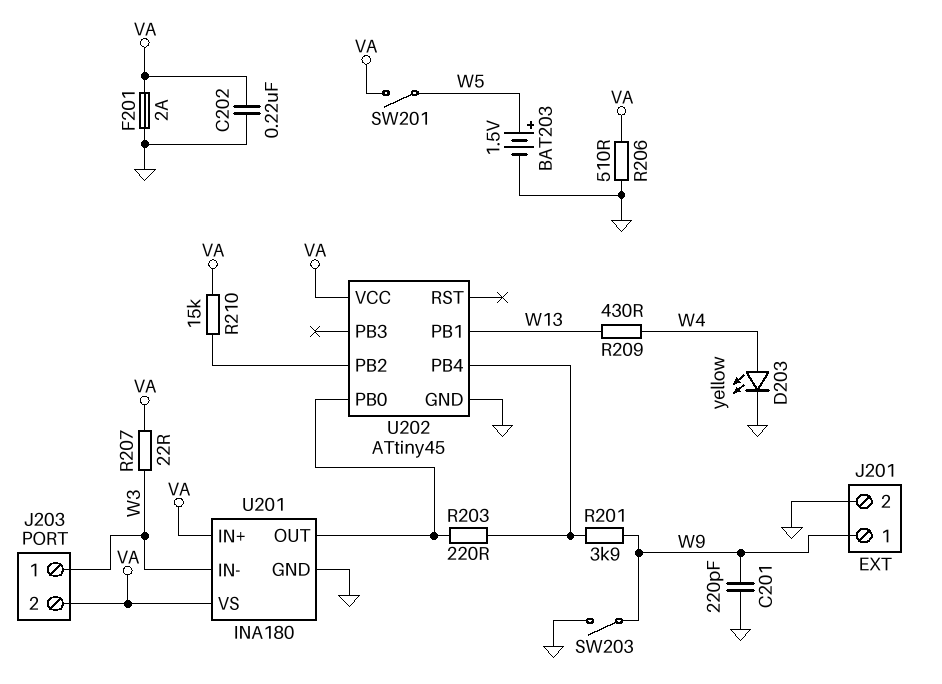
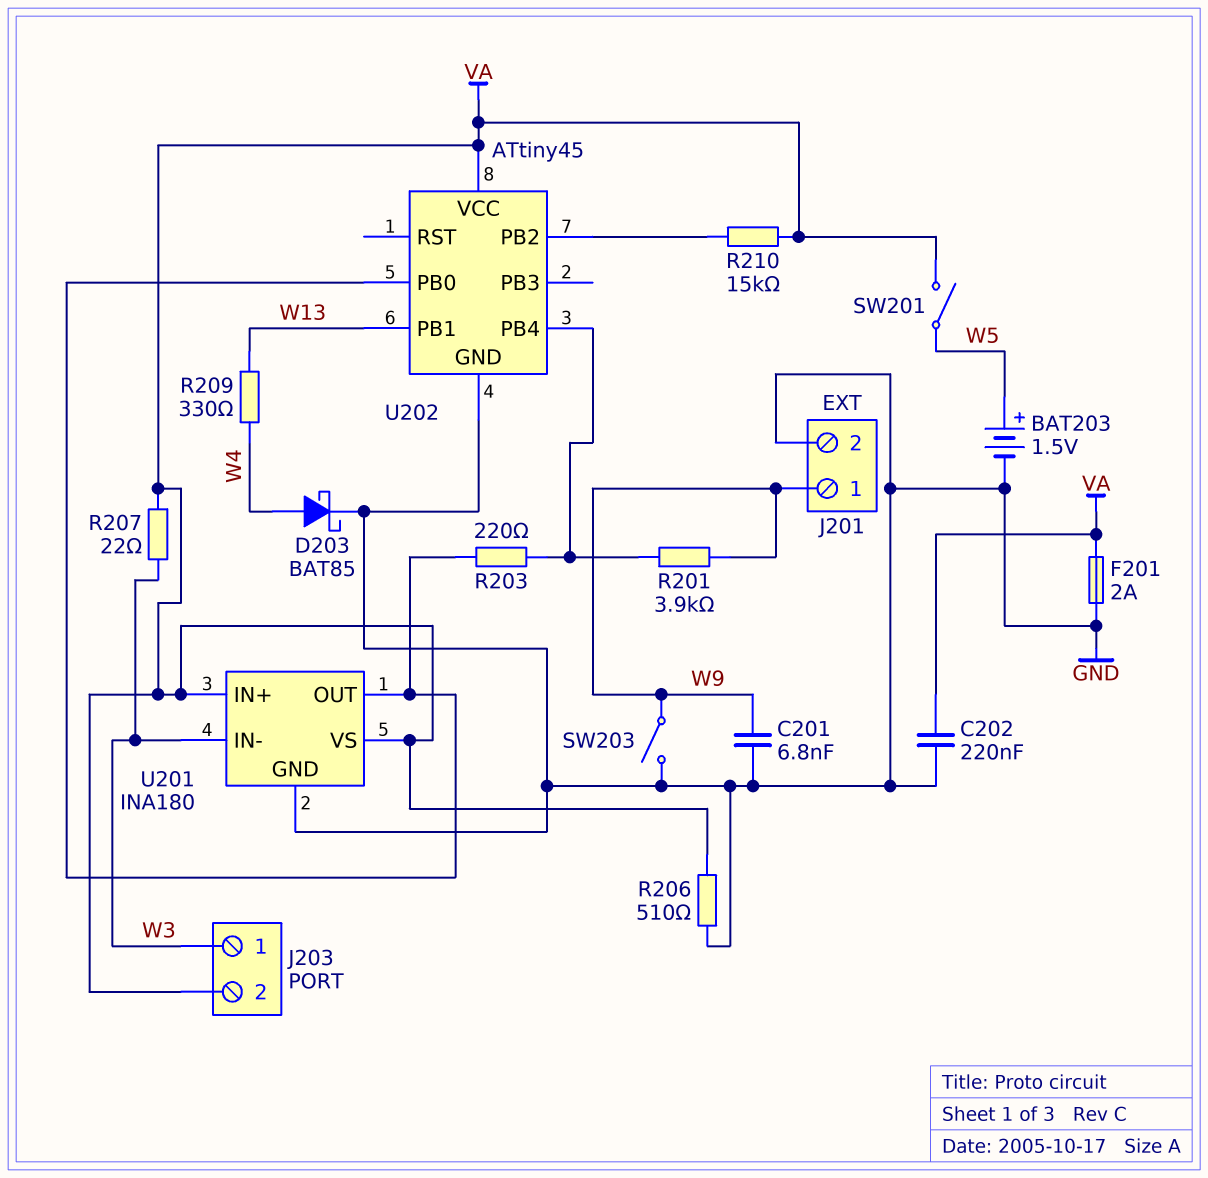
C201: 220pF (GND, W9) -> 6.8nF (GND, W9)
D203: LED yellow (A W4, K GND) -> schottky BAT85 (A W4, K GND)
R209: 430 (W4, W13) -> 330 (W4, W13)

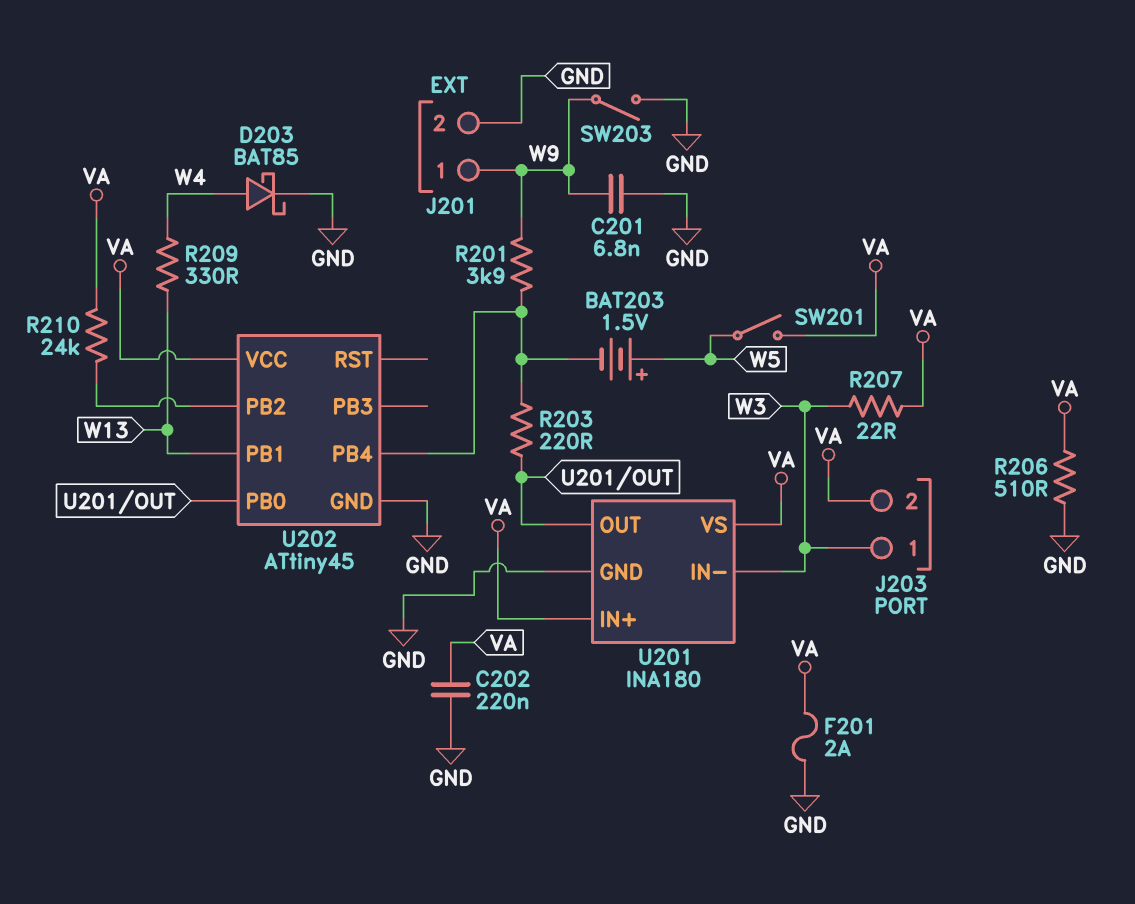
BAT203: 1.5V (plus W5, minus GND) -> 1.5V (plus W5, minus U202/PB4)
R210: 15k (U202/PB2, VA) -> 24k (U202/PB2, VA)

